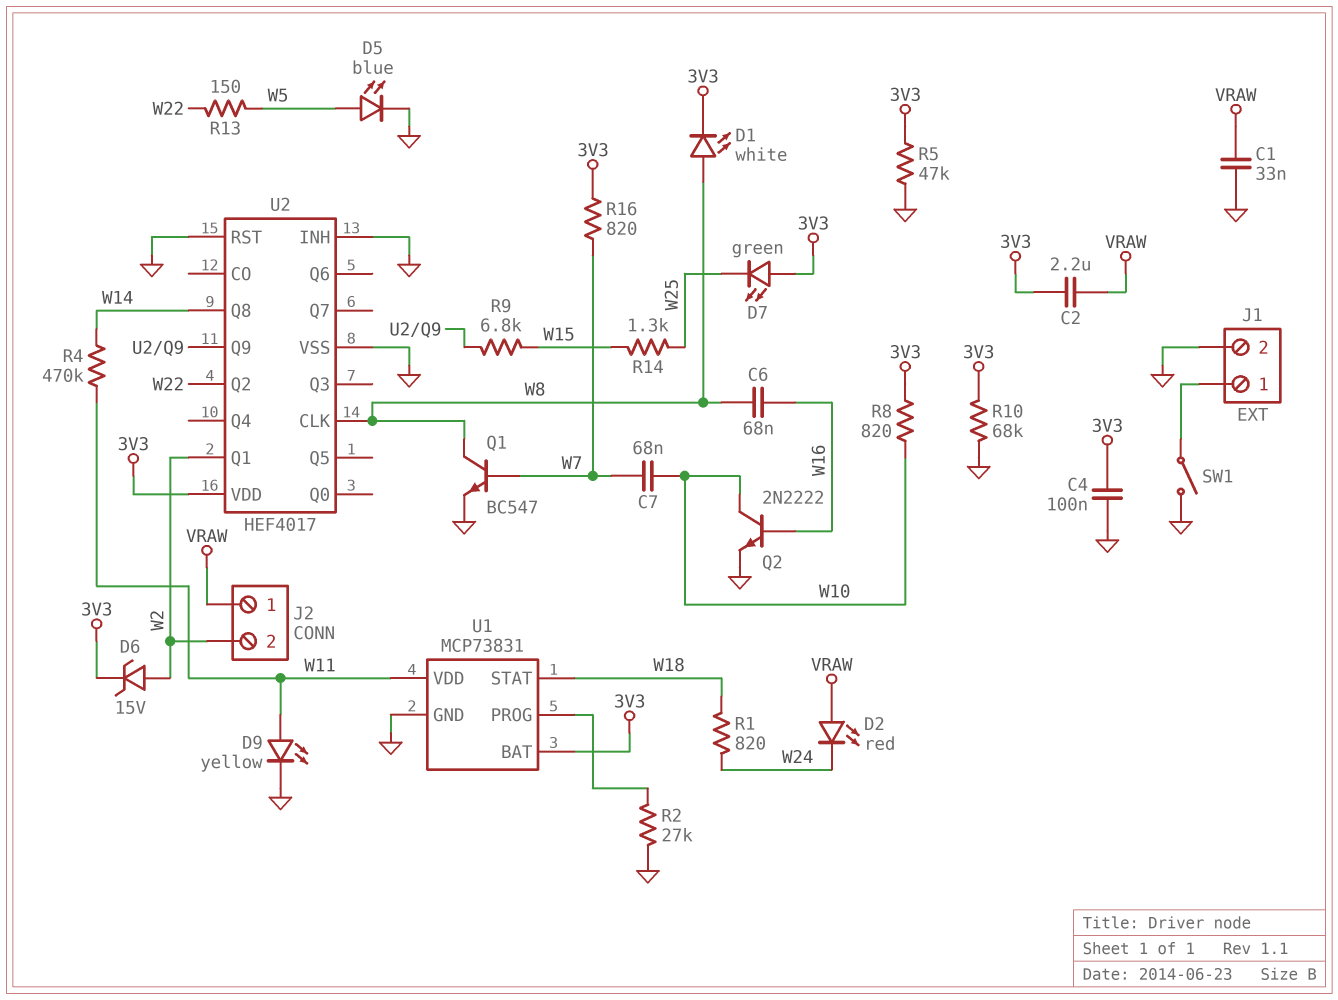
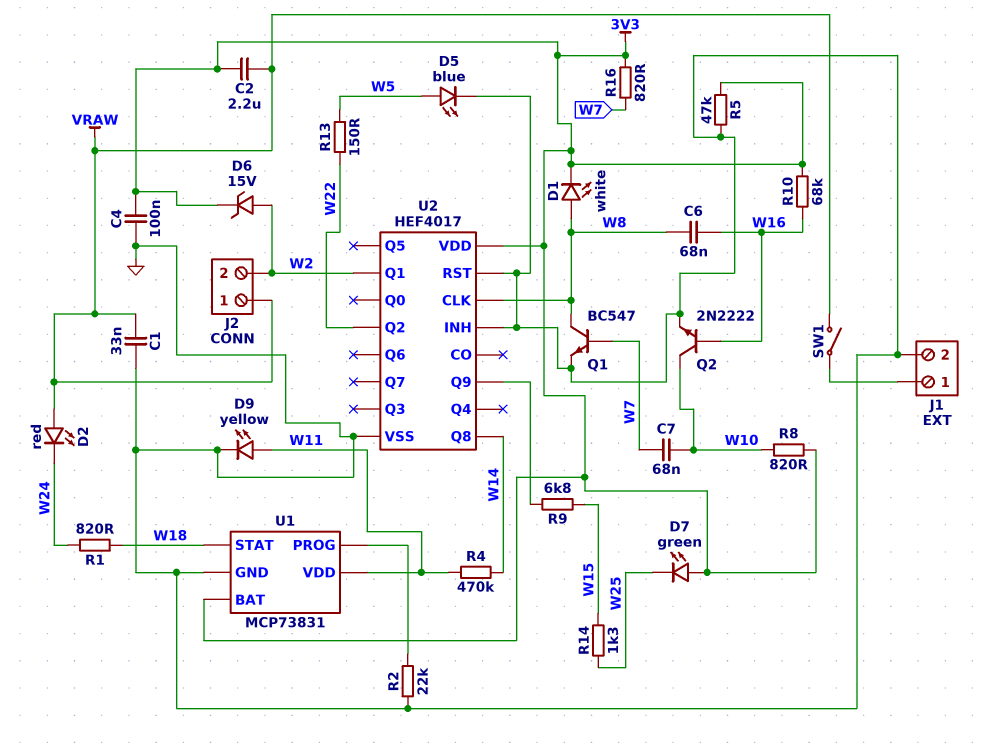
R2: 27k (GND, U1/PROG) -> 22k (GND, U1/PROG)
R10: 68k (3V3, GND) -> 68k (3V3, W16)
SW1: switch (GND, J1/1) -> switch (J1/1, VRAW)

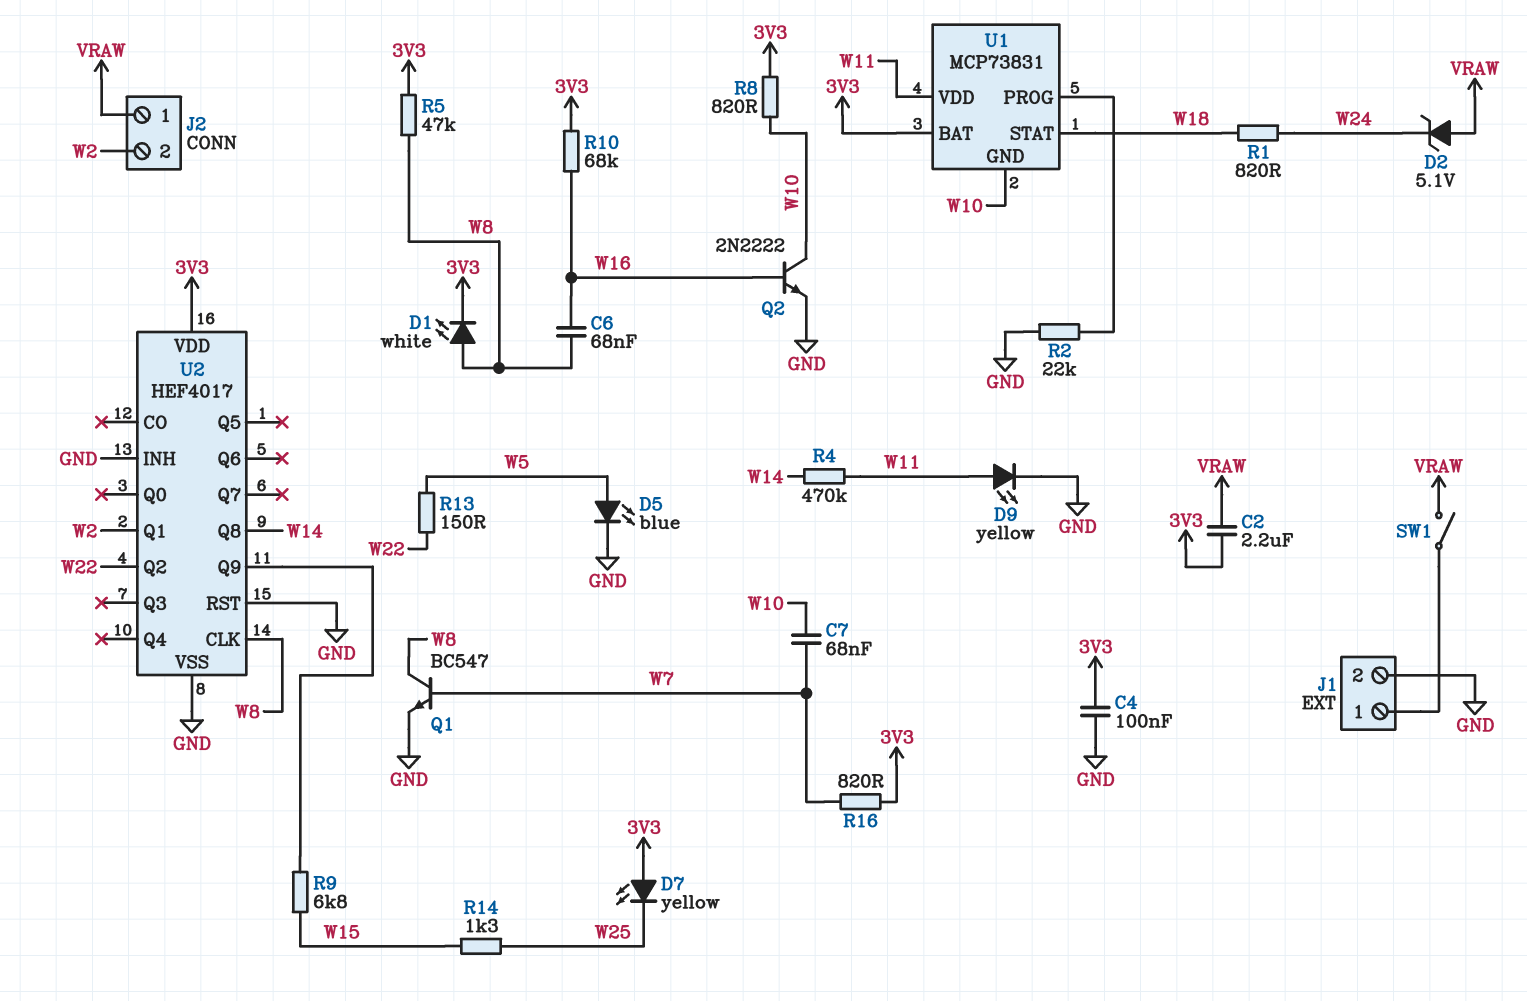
C1: 33nF (GND, VRAW) -> none
D2: LED red (A VRAW, K W24) -> zener 5.1V (A VRAW, K W24)
D6: zener 15V (A W2, K 3V3) -> none
D7: LED green (A 3V3, K W25) -> LED yellow (A 3V3, K W25)
R5: 47k (3V3, GND) -> 47k (3V3, W8)
U1 pin GND: GND -> W10

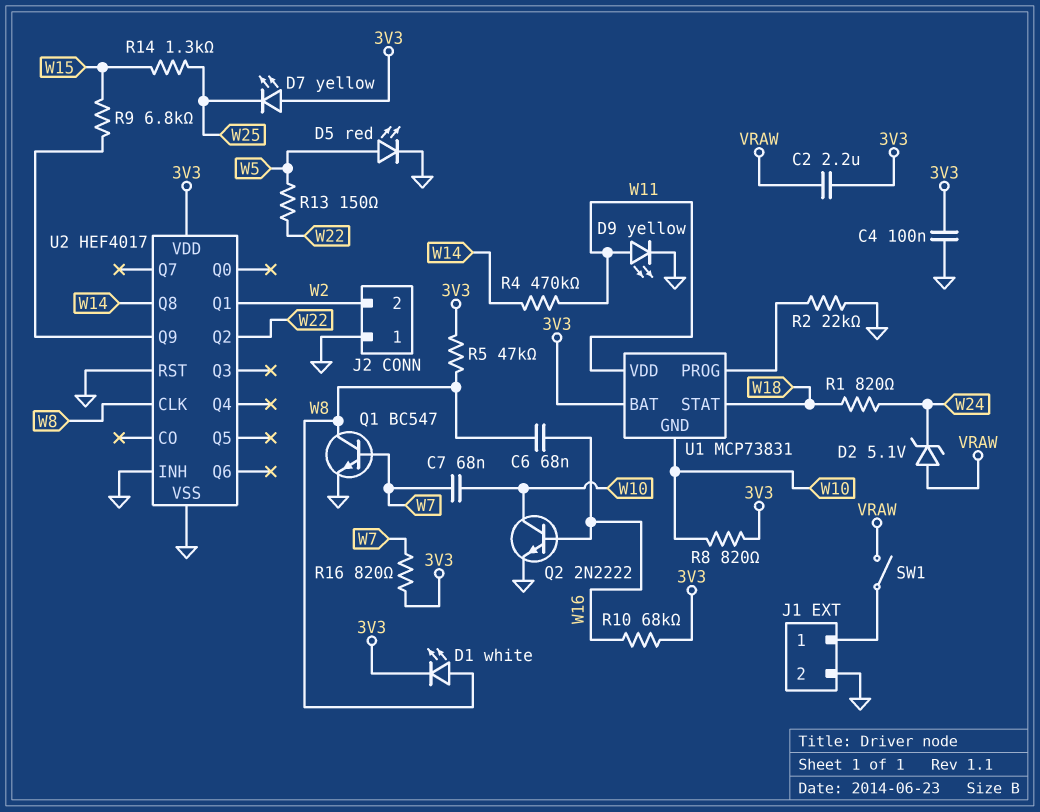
D5: LED blue (A W5, K GND) -> LED red (A W5, K GND)
J2 pin 1: VRAW -> GND

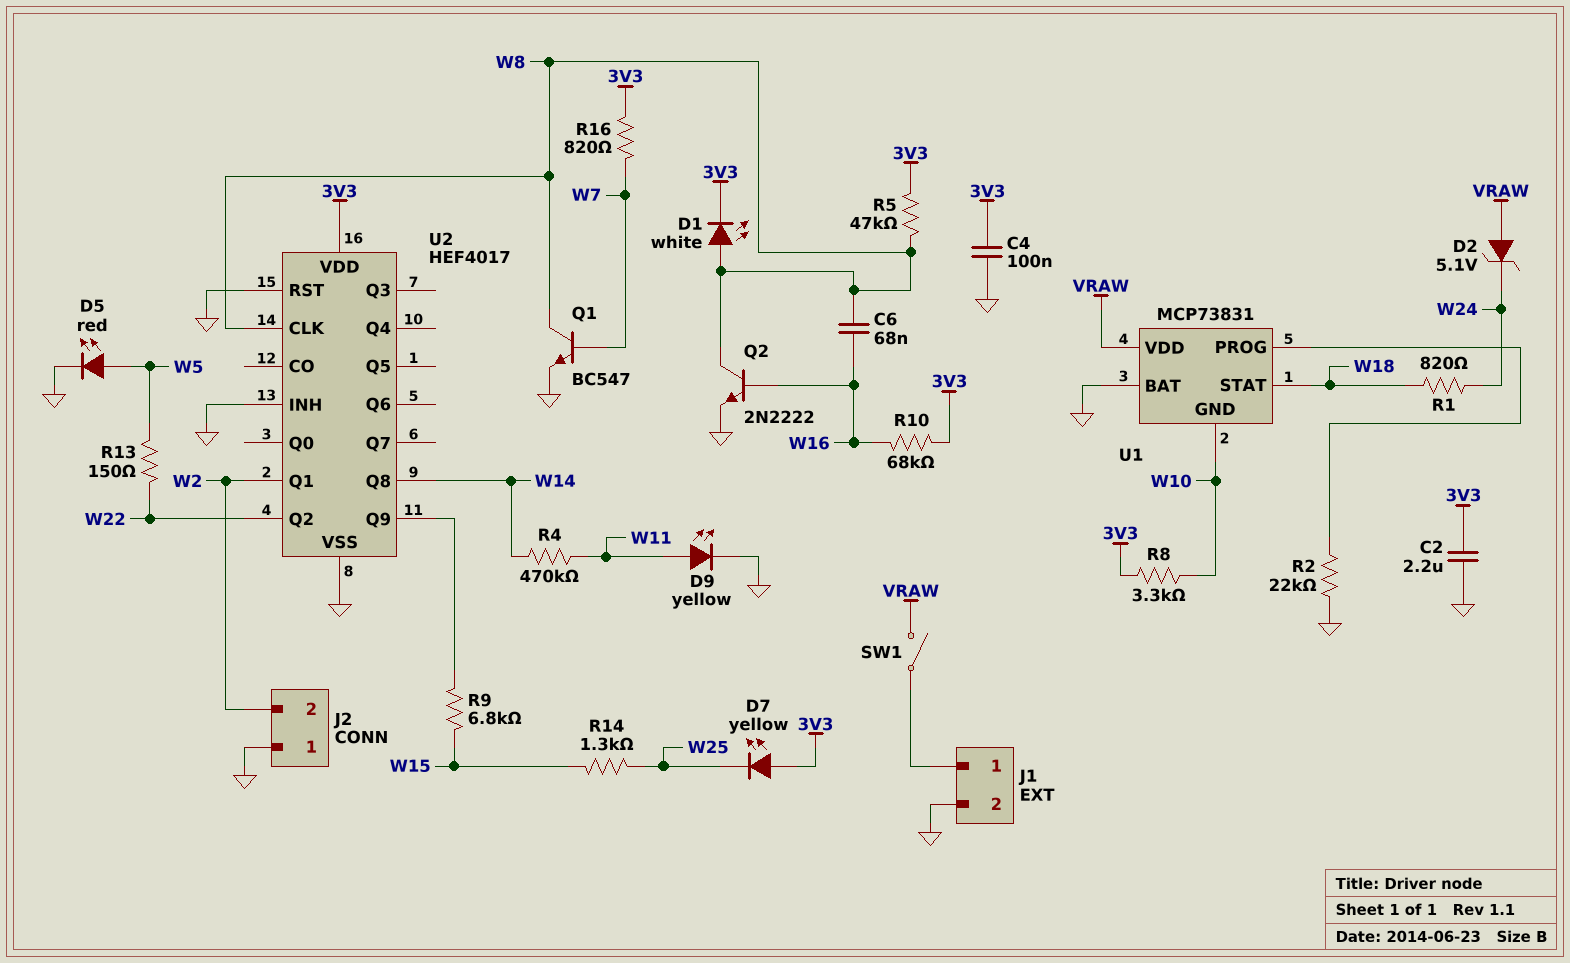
C2: 2.2uF (3V3, VRAW) -> 2.2uF (3V3, GND)
C7: 68nF (W7, W10) -> none
Q2: NPN 2N2222 (B W16, C W10, E GND) -> NPN 2N2222 (B W16, C W8, E GND)
R8: 820 (3V3, W10) -> 3.3k (3V3, W10)
U1 pin BAT: 3V3 -> GND
U1 pin VDD: W11 -> VRAW

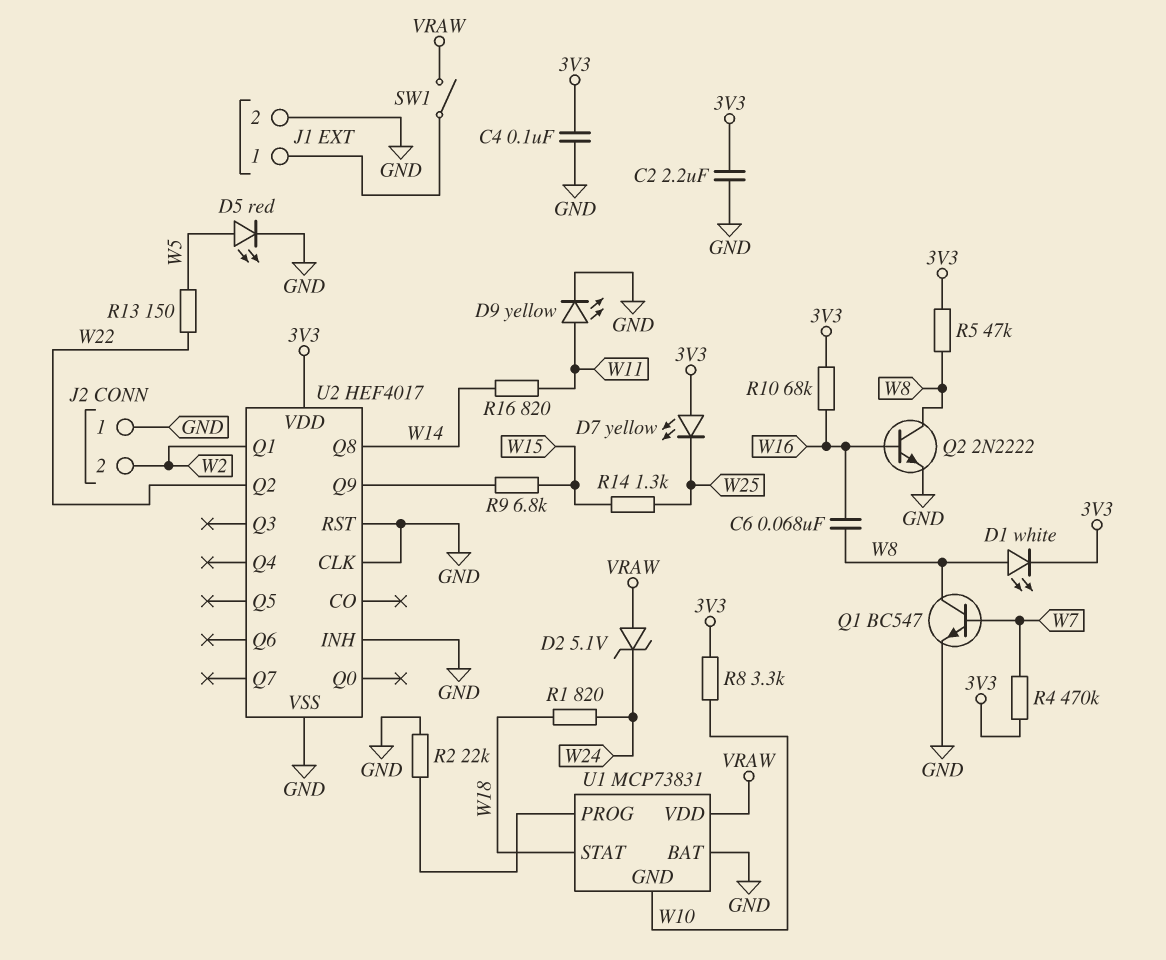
R4: 470k (W11, W14) -> 470k (3V3, W7)
R16: 820 (3V3, W7) -> 820 (W11, W14)
U2 pin CLK: W8 -> GND

